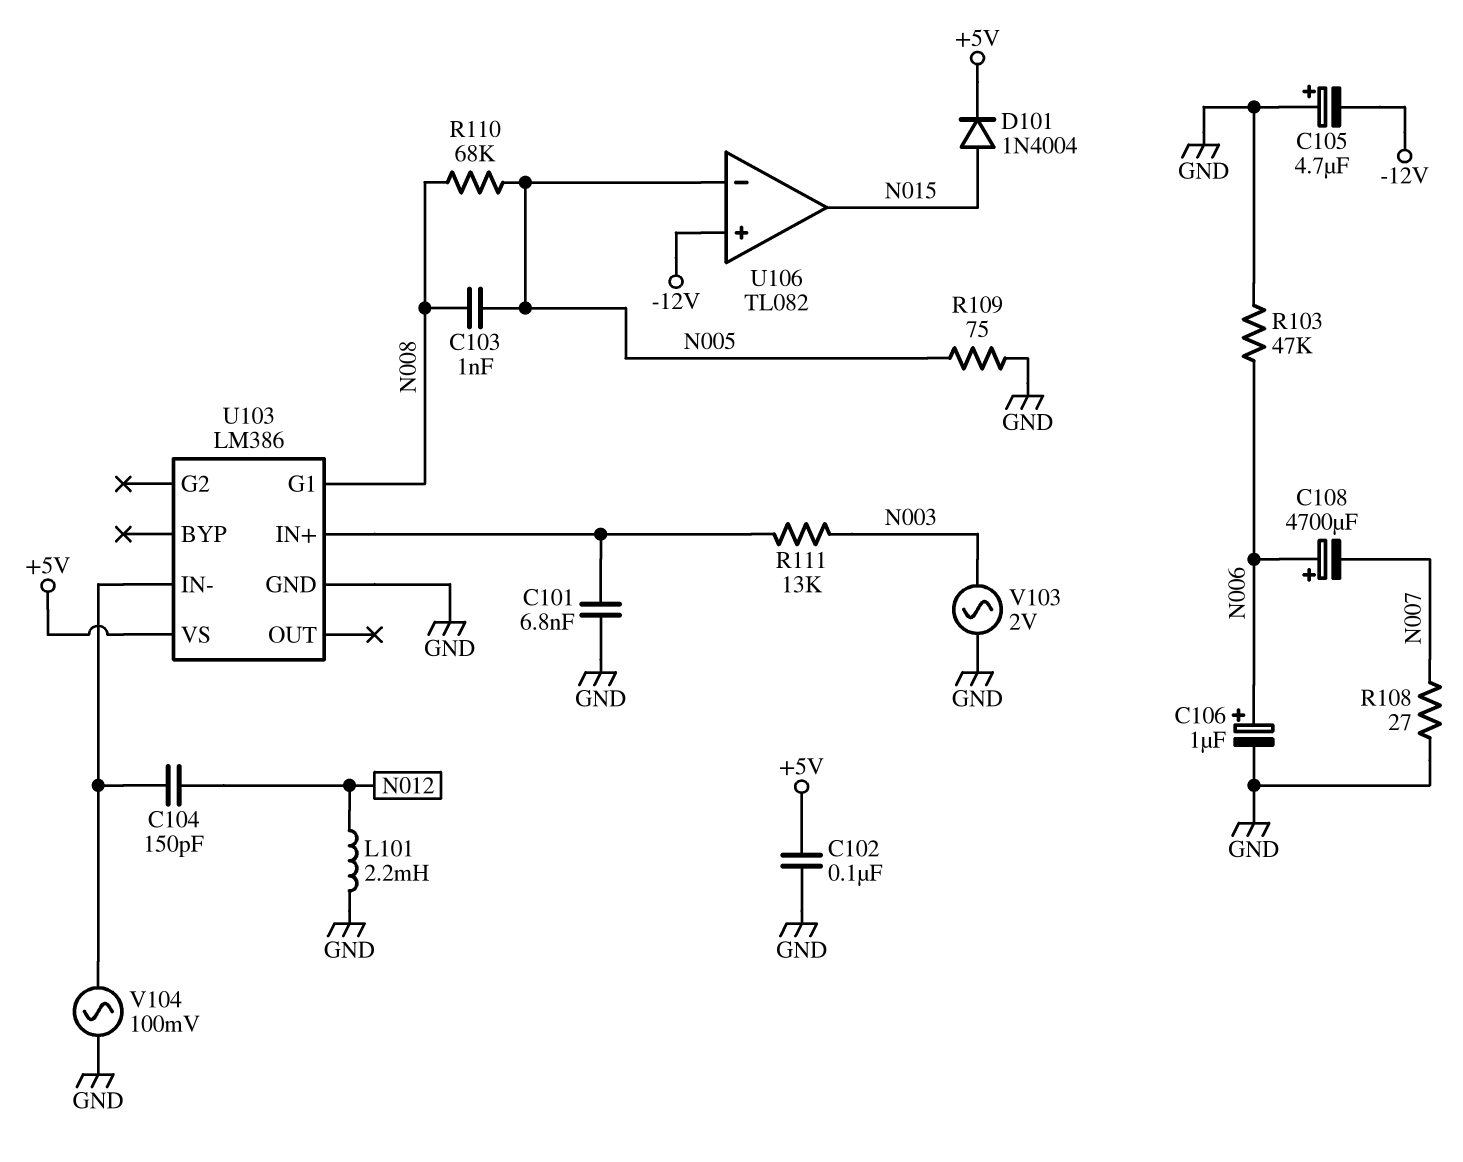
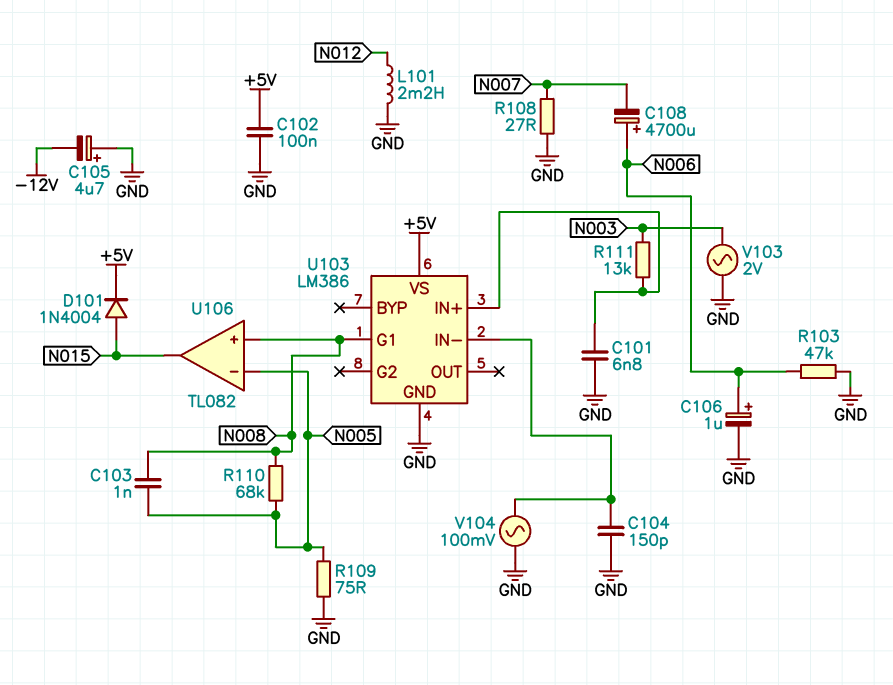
C104: 150pF (N012, U103/IN-) -> 150pF (GND, U103/IN-)
U106 pin in+: -12V -> N008

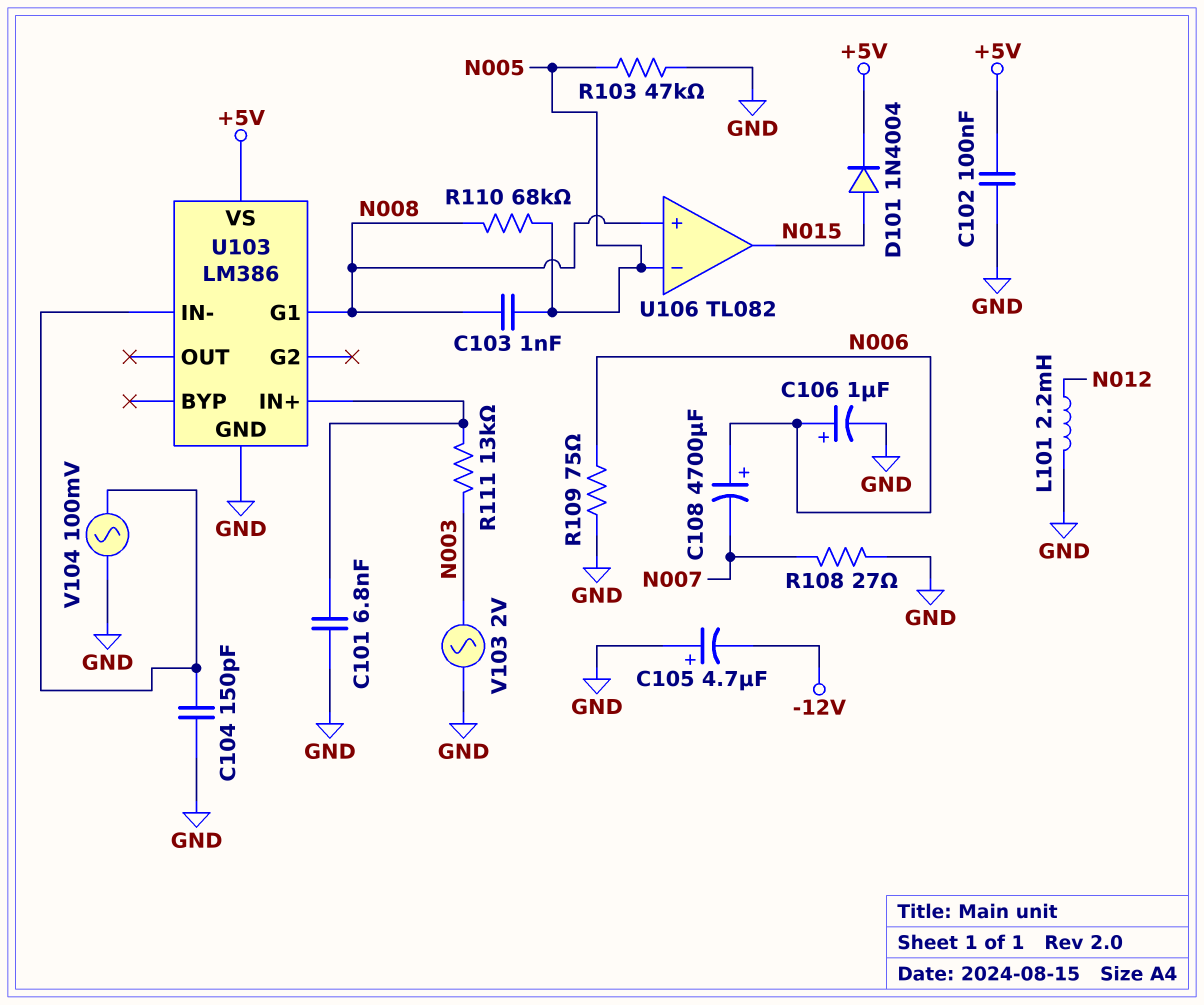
R103: 47k (GND, N006) -> 47k (GND, N005)
R109: 75 (GND, N005) -> 75 (GND, N006)

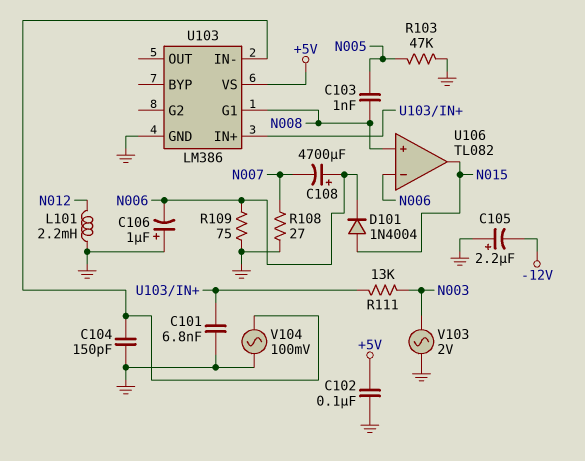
C105: 4.7uF (plus GND, minus -12V) -> 2.2uF (plus GND, minus -12V)
C106: 1uF (plus N006, minus GND) -> 1uF (plus GND, minus N006)
D101: diode 1N4004 (A N015, K +5V) -> diode 1N4004 (A N015, K N006)
R110: 68k (N005, N008) -> none
U106 pin in-: N005 -> N006

